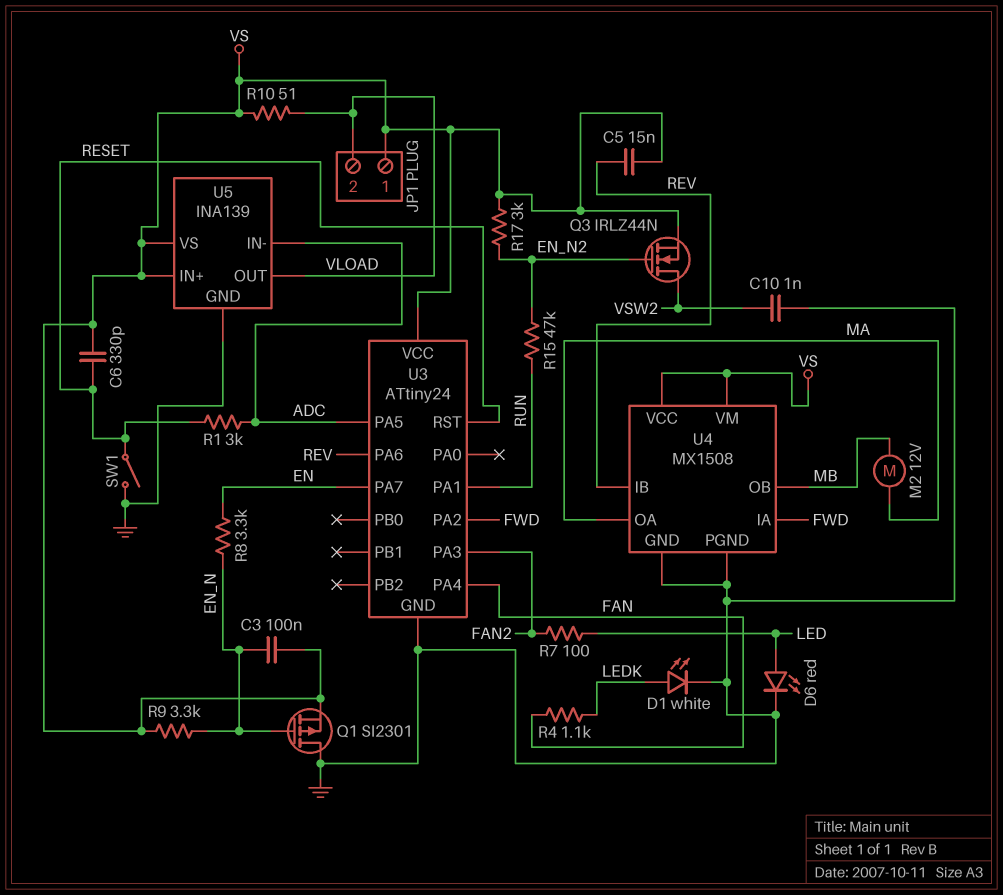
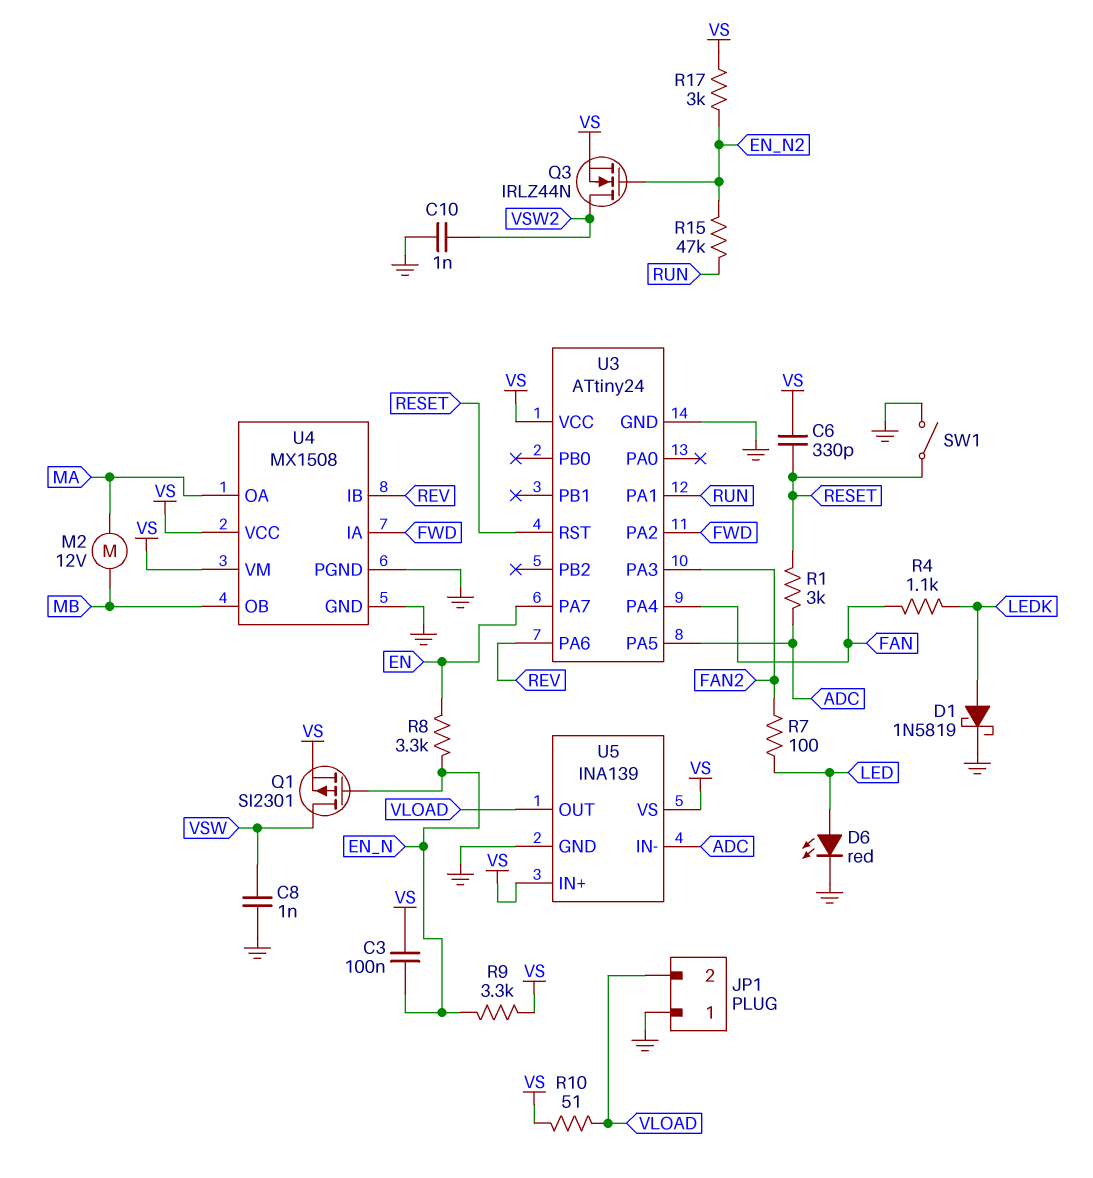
C5: 15nF (REV, VS) -> none
C8: none -> 1nF (GND, VSW)
D1: LED white (A LEDK, K GND) -> schottky 1N5819 (A LEDK, K GND)
JP1 pin 1: VS -> GND
Q1: PMOS SI2301 (G EN_N, D GND, S VS) -> PMOS SI2301 (G EN_N, D VSW, S VS)

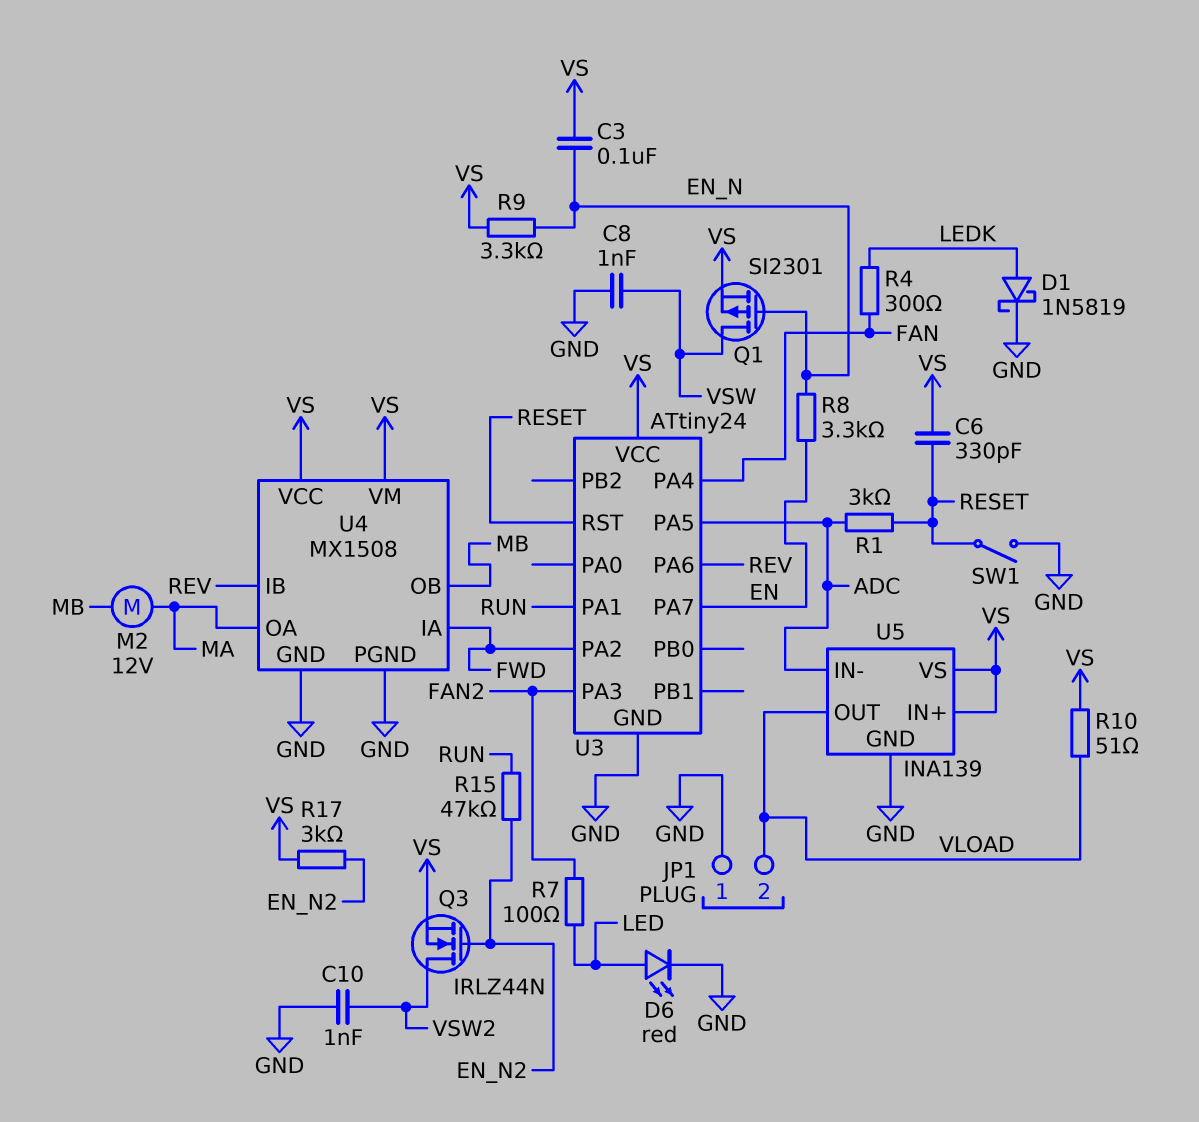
R4: 1.1k (FAN, LEDK) -> 300 (FAN, LEDK)

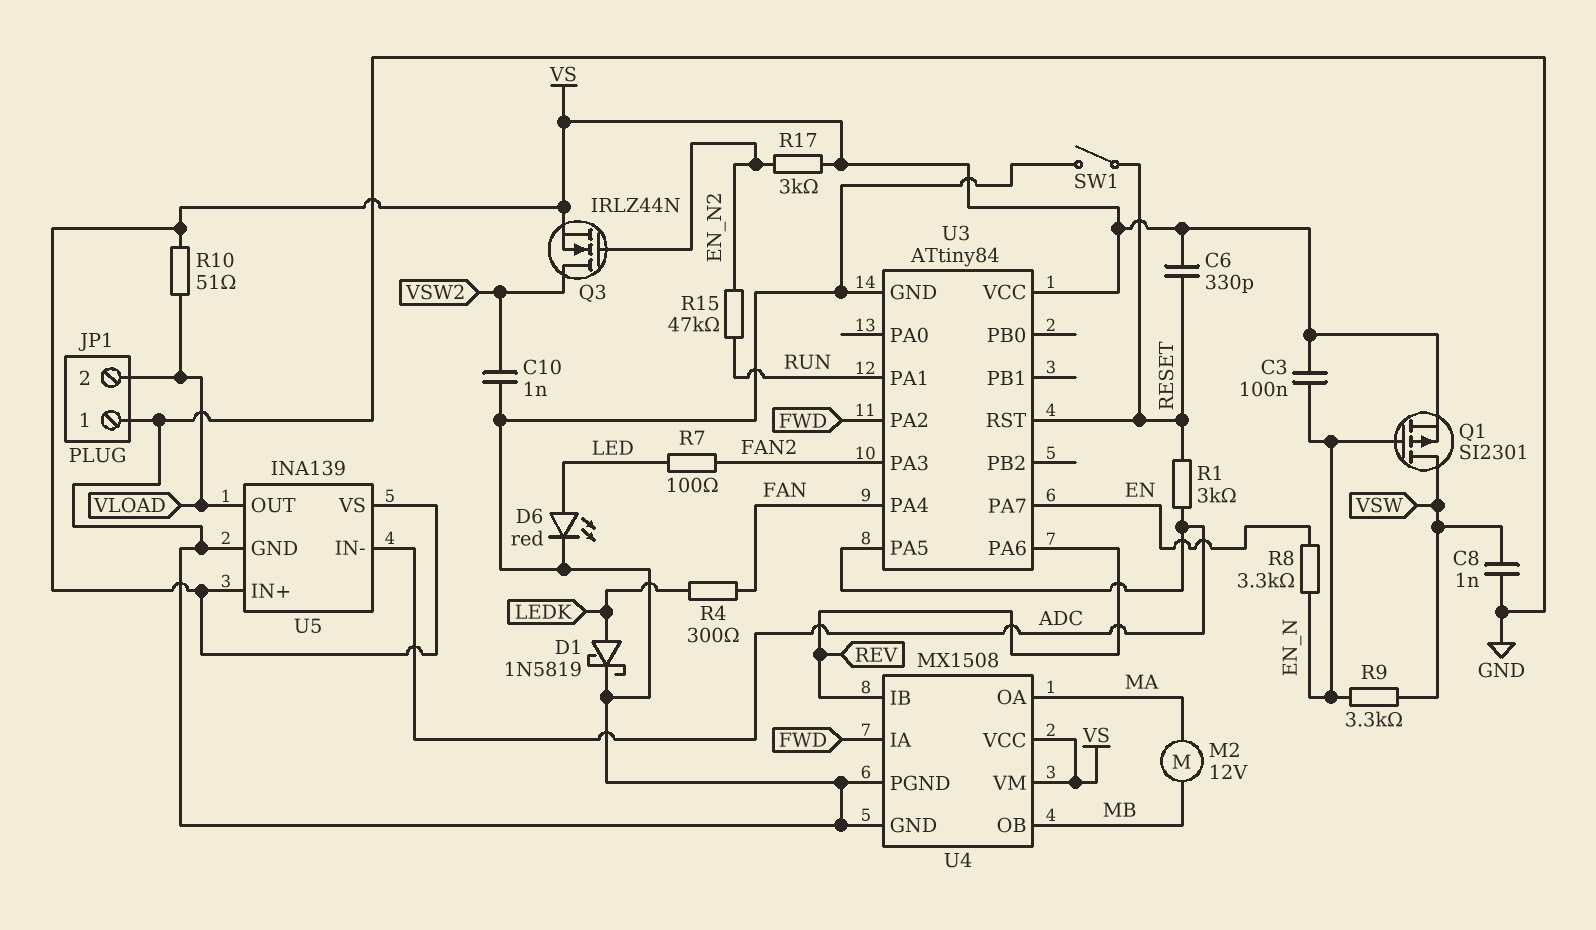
R9: 3.3k (EN_N, VS) -> 3.3k (EN_N, VSW)
U3: ATtiny24 -> ATtiny84

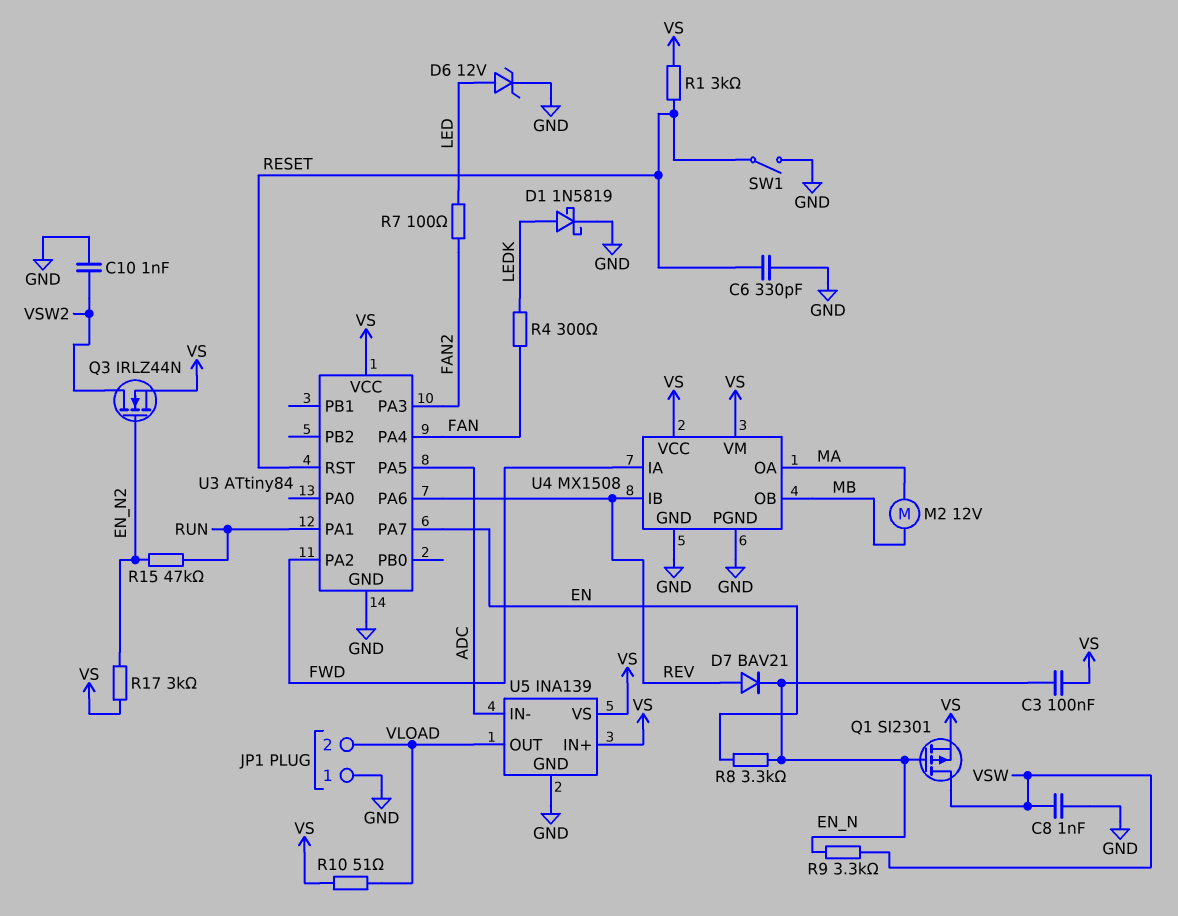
C6: 330pF (RESET, VS) -> 330pF (GND, RESET)
D6: LED red (A LED, K GND) -> zener 12V (A LED, K GND)
D7: none -> diode BAV21 (A REV, K EN_N)
R1: 3k (ADC, RESET) -> 3k (RESET, VS)

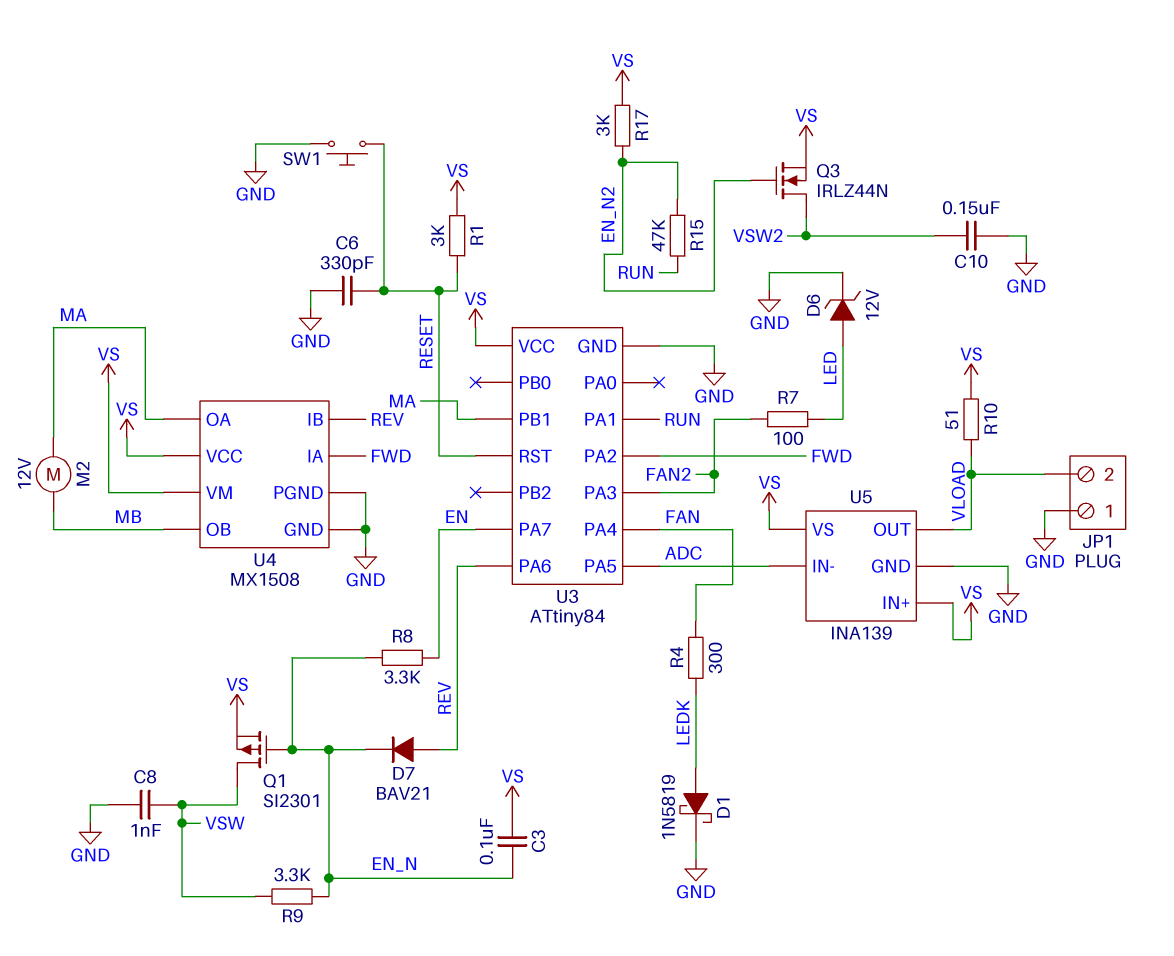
C10: 1nF (GND, VSW2) -> 150nF (GND, VSW2)
SW1: switch (GND, RESET) -> button (GND, RESET)
U3 pin PB1: none -> MA

